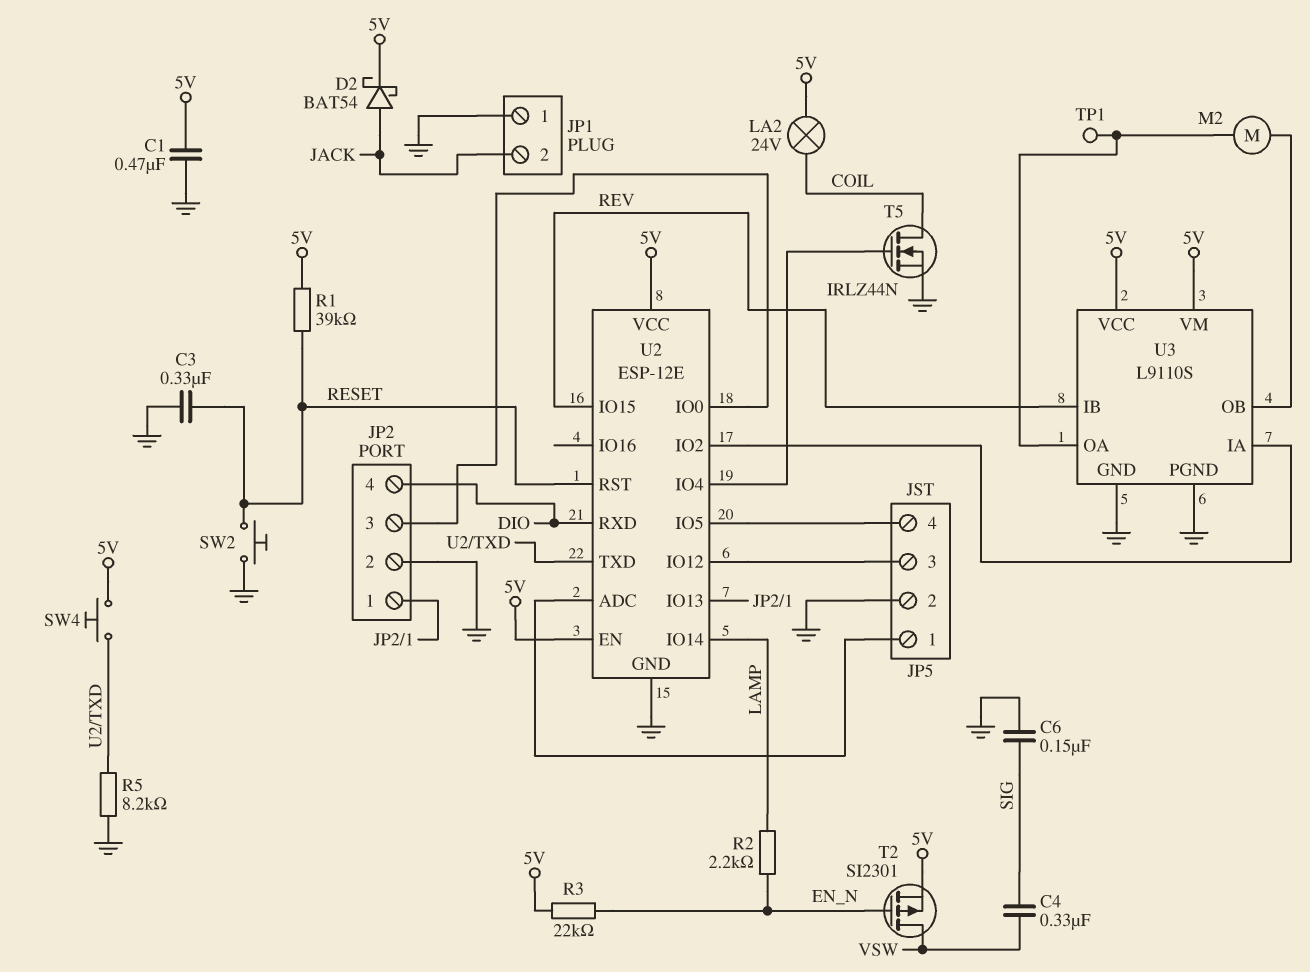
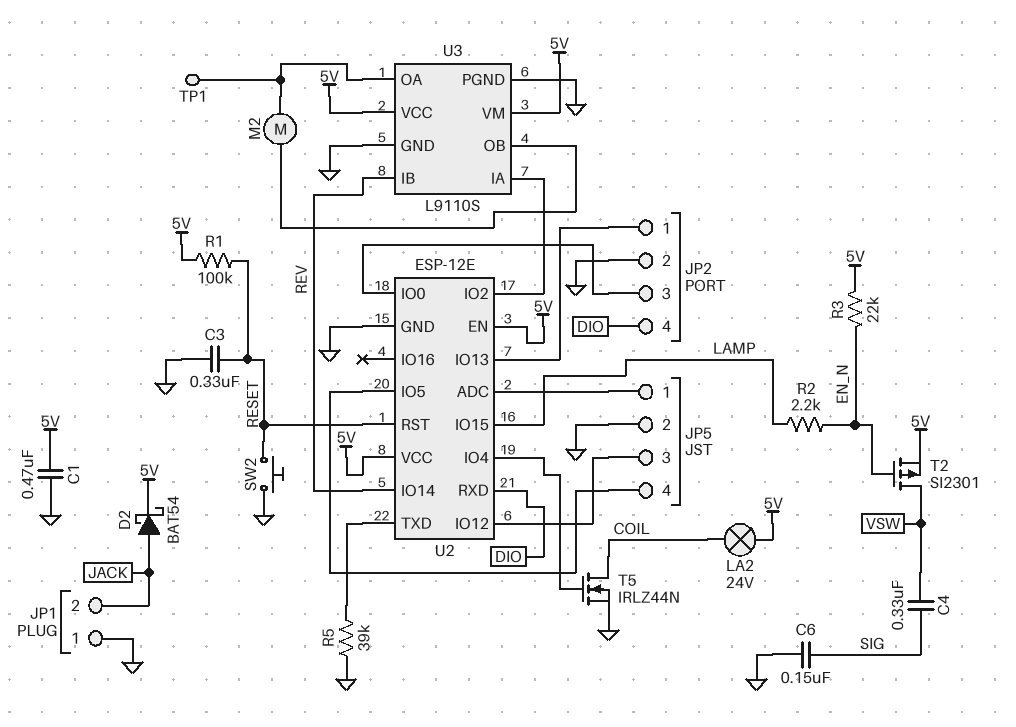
R1: 39k (5V, RESET) -> 100k (5V, RESET)
R5: 8.2k (GND, U2/TXD) -> 39k (GND, U2/TXD)
SW4: button (5V, U2/TXD) -> none
U2 pin IO14: LAMP -> REV
U2 pin IO15: REV -> LAMP

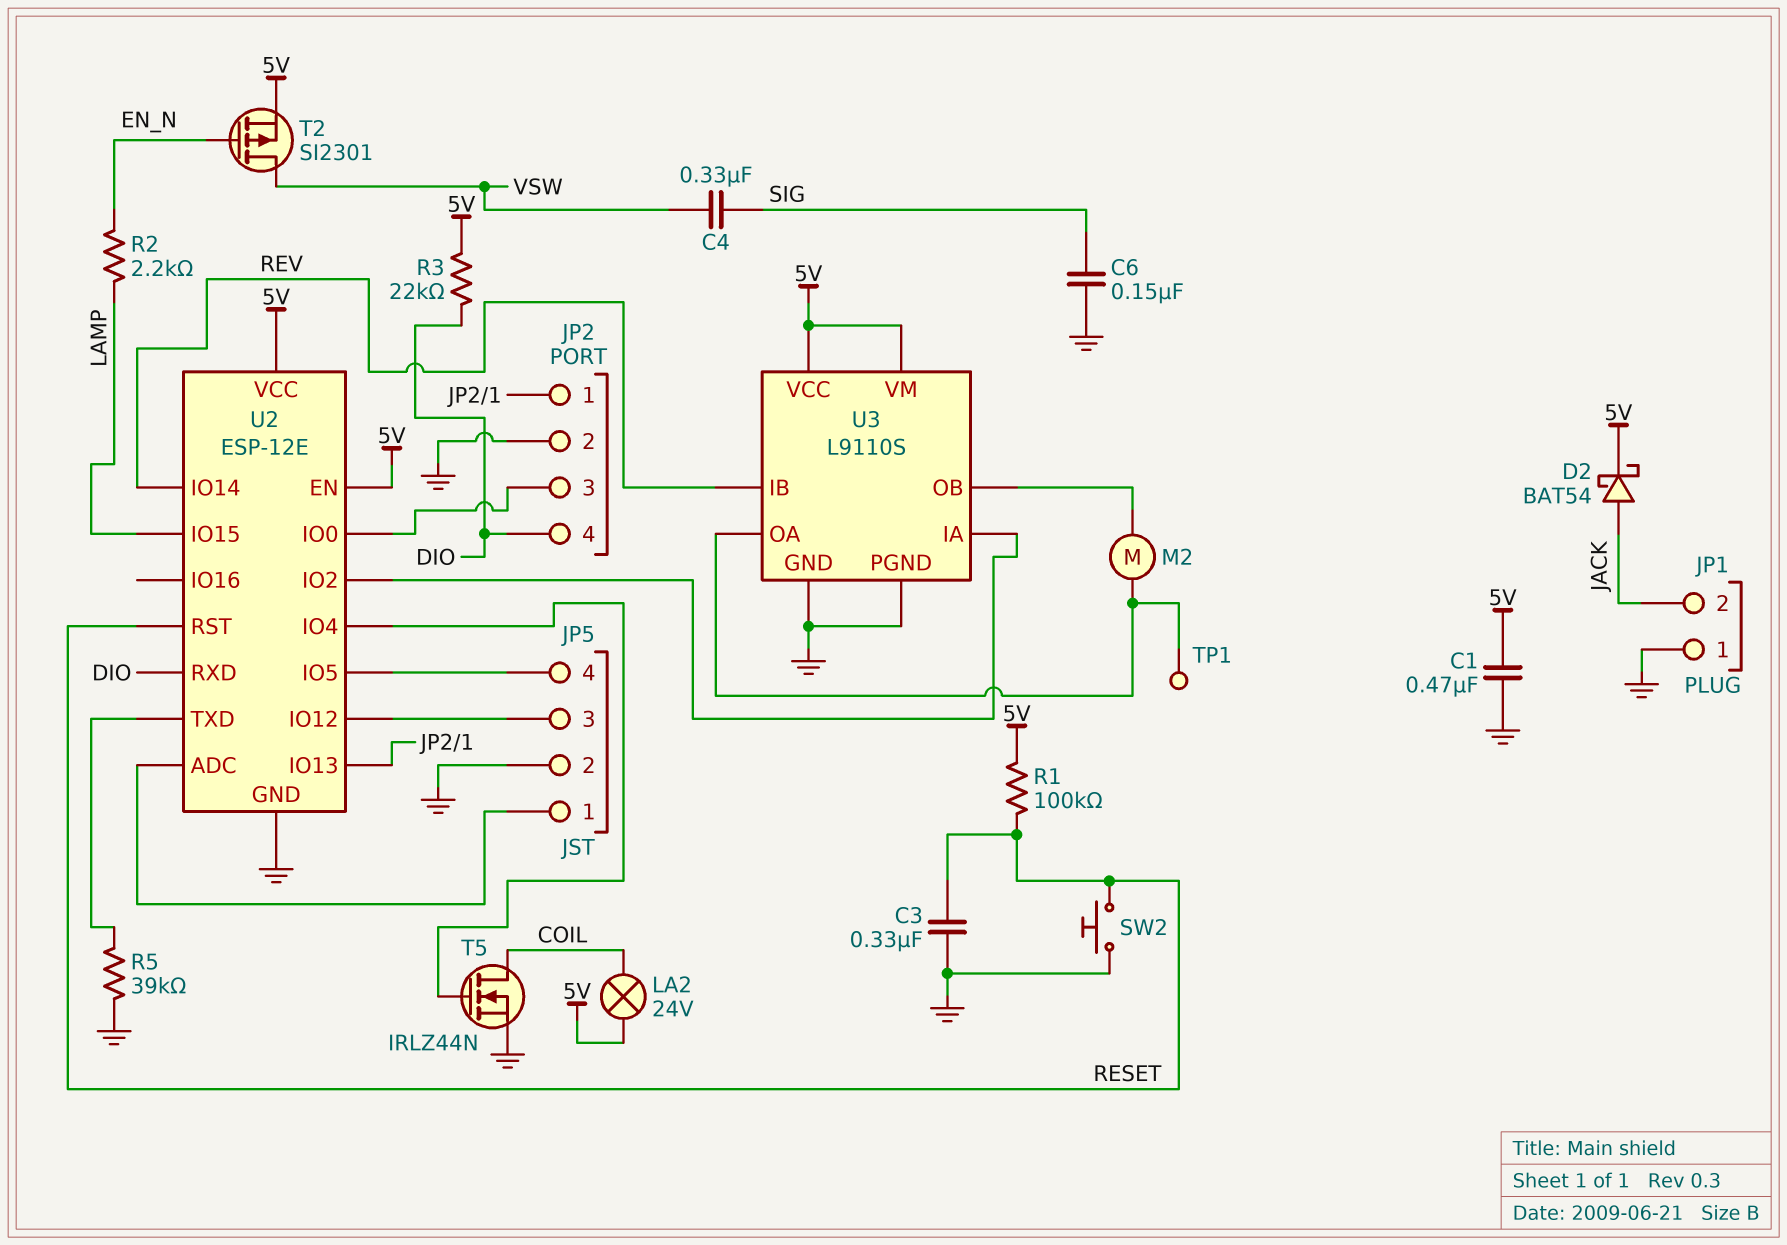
R3: 22k (5V, EN_N) -> 22k (5V, DIO)

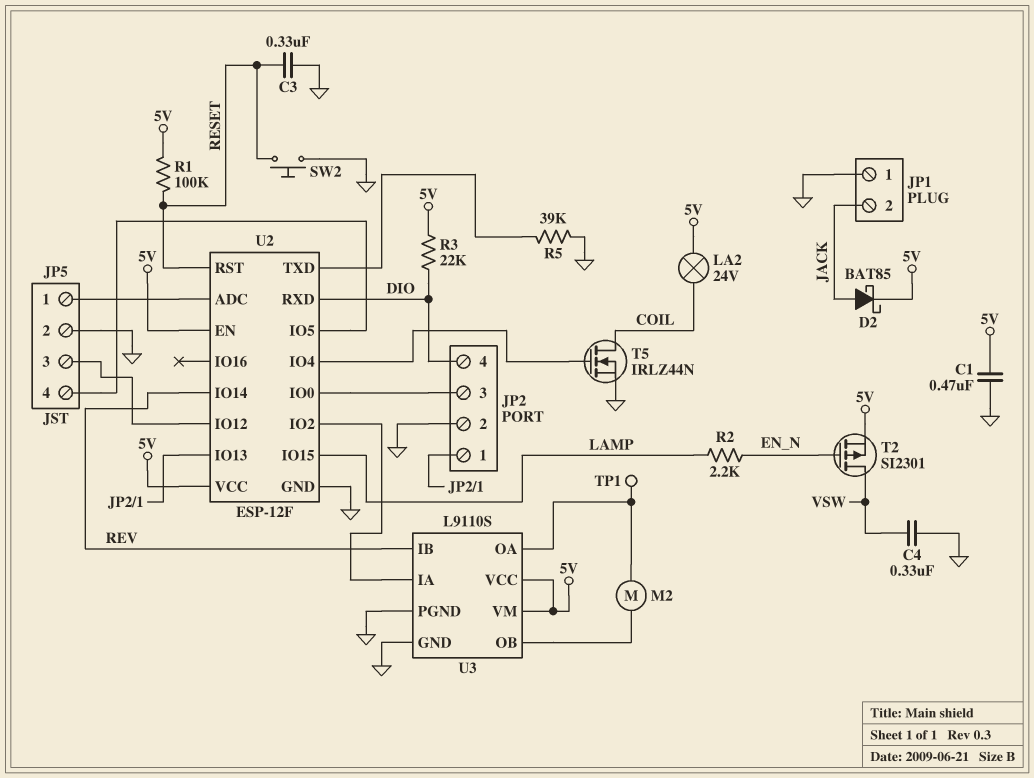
C4: 330nF (SIG, VSW) -> 330nF (GND, VSW)
C6: 150nF (GND, SIG) -> none
D2: schottky BAT54 (A JACK, K 5V) -> schottky BAT85 (A JACK, K 5V)
U2: ESP-12E -> ESP-12F

